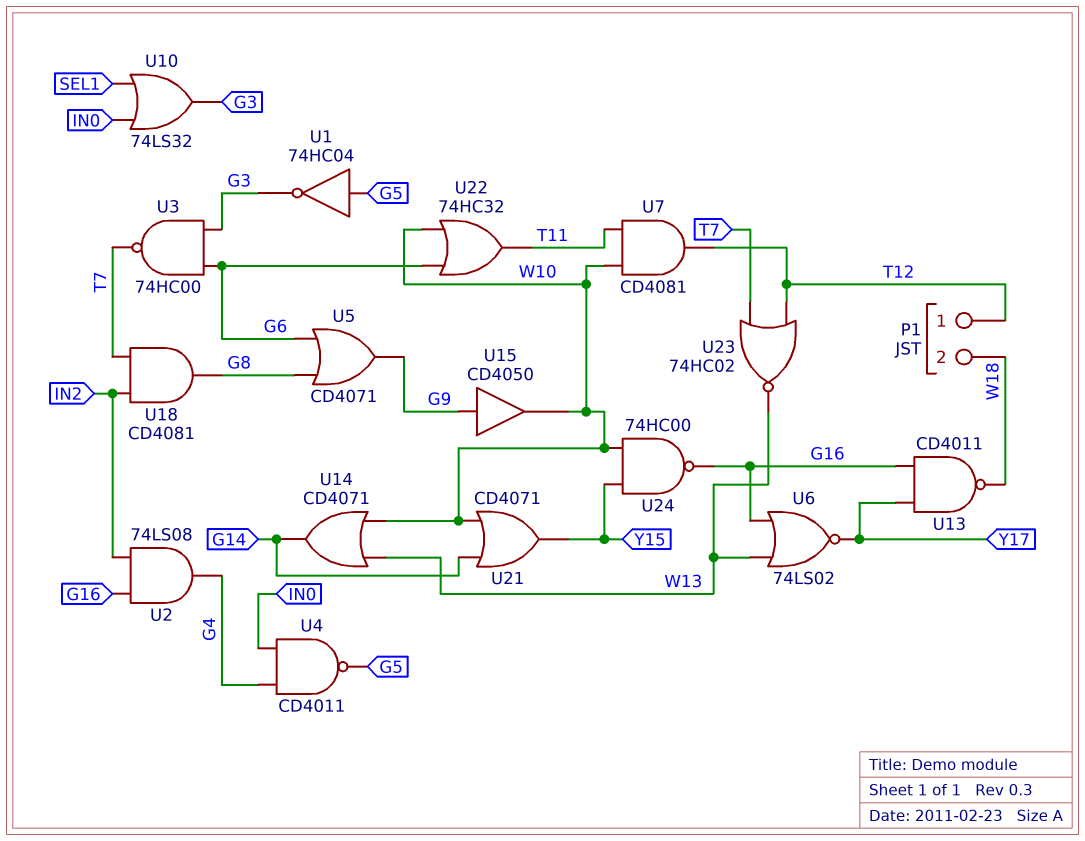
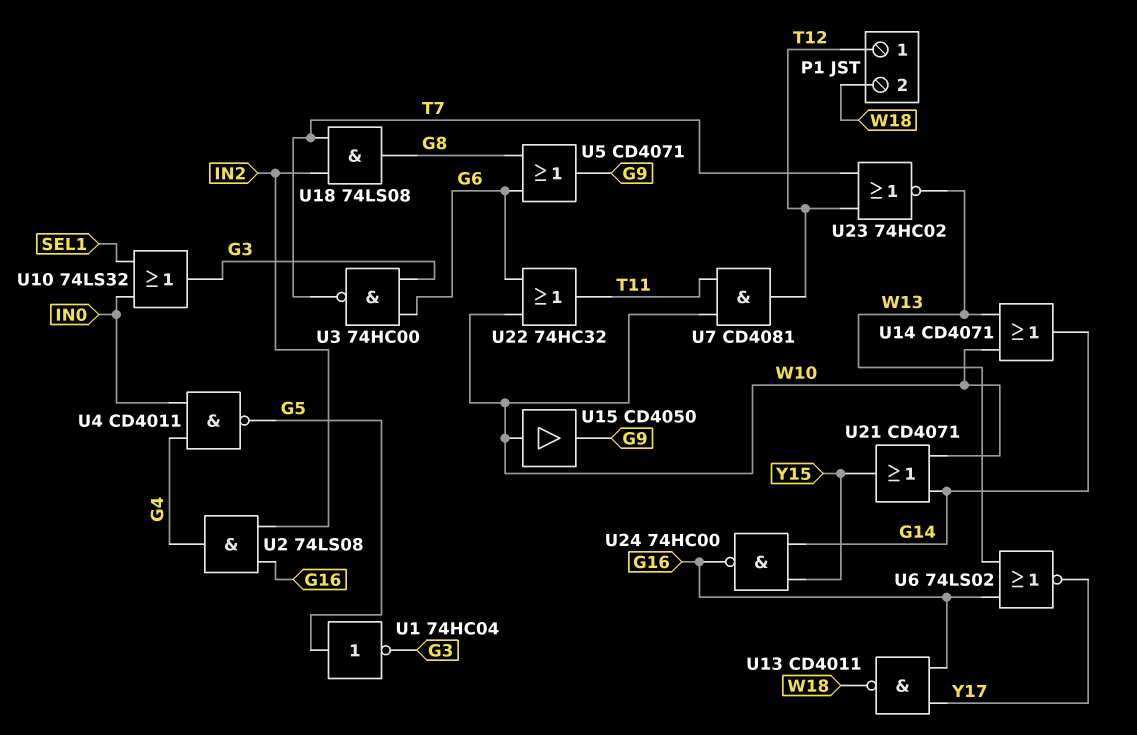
U15: buffer CD4050 (in G9, out W10) -> buffer CD4050 (in W10, out G9)
U18: AND CD4081 (in IN2, in T7, out G8) -> AND 74LS08 (in IN2, in T7, out G8)
U24: NAND 74HC00 (in W10, in Y15, out G16) -> NAND 74HC00 (in G14, in Y15, out G16)

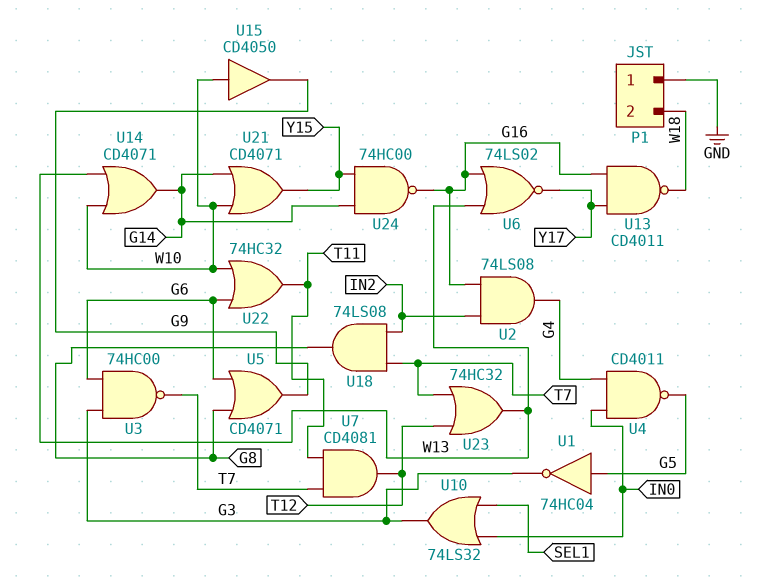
P1 pin 1: T12 -> GND
U7: AND CD4081 (in T11, in W10, out T12) -> AND CD4081 (in T7, in T11, out T12)
U23: NOR 74HC02 (in T7, in T12, out W13) -> OR 74HC32 (in T7, in T12, out W13)

